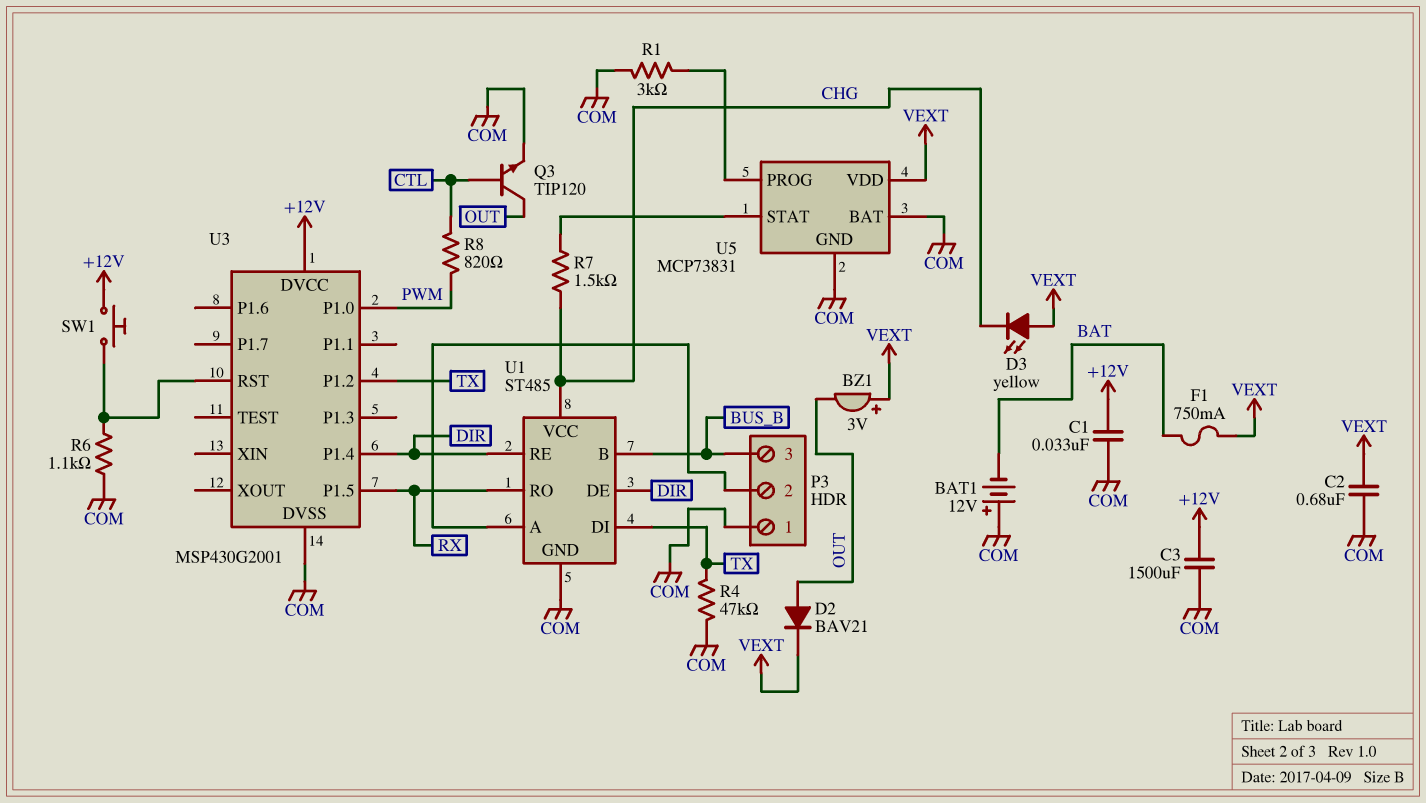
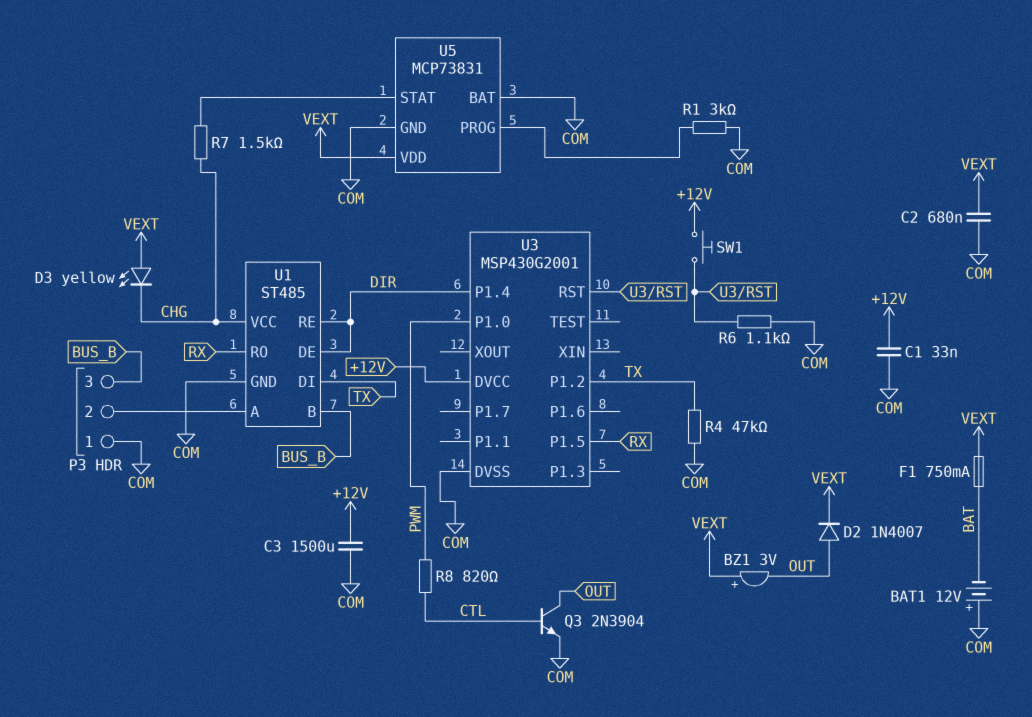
D2: diode BAV21 (A OUT, K VEXT) -> diode 1N4007 (A OUT, K VEXT)
Q3: NPN TIP120 (B CTL, C OUT, E COM) -> NPN 2N3904 (B CTL, C OUT, E COM)

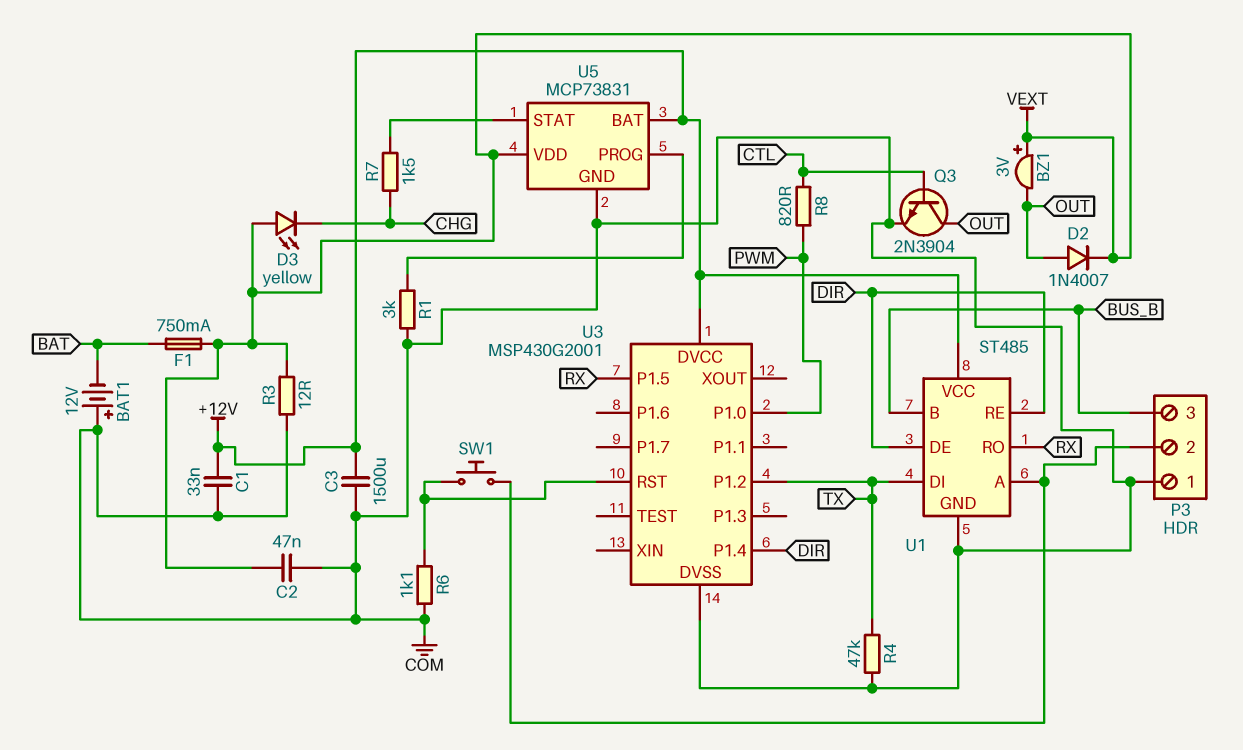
C2: 680nF (COM, VEXT) -> 47nF (COM, VEXT)
R3: none -> 12 (COM, VEXT)
SW1: button (+12V, U3/RST) -> button (P3/2, U3/RST)
U1 pin VCC: CHG -> +12V
U5 pin BAT: COM -> +12V

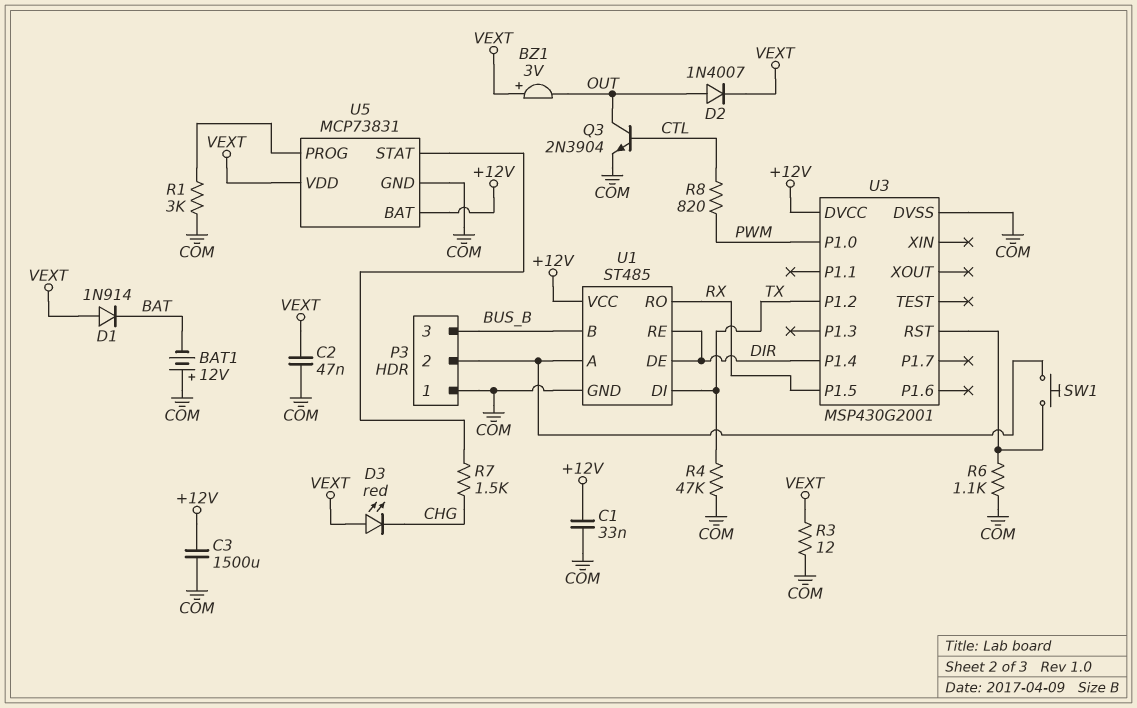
D1: none -> diode 1N914 (A VEXT, K BAT)
D3: LED yellow (A VEXT, K CHG) -> LED red (A VEXT, K CHG)
F1: 750mA (BAT, VEXT) -> none

